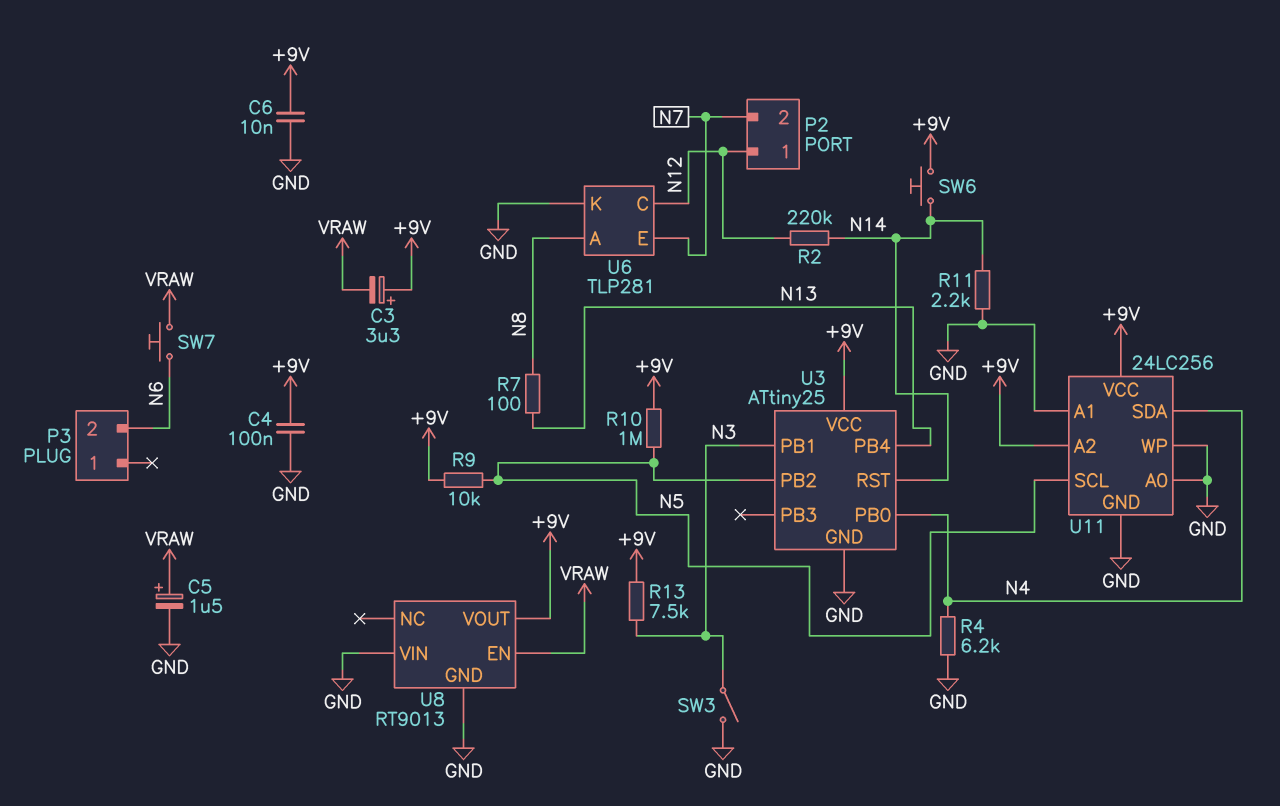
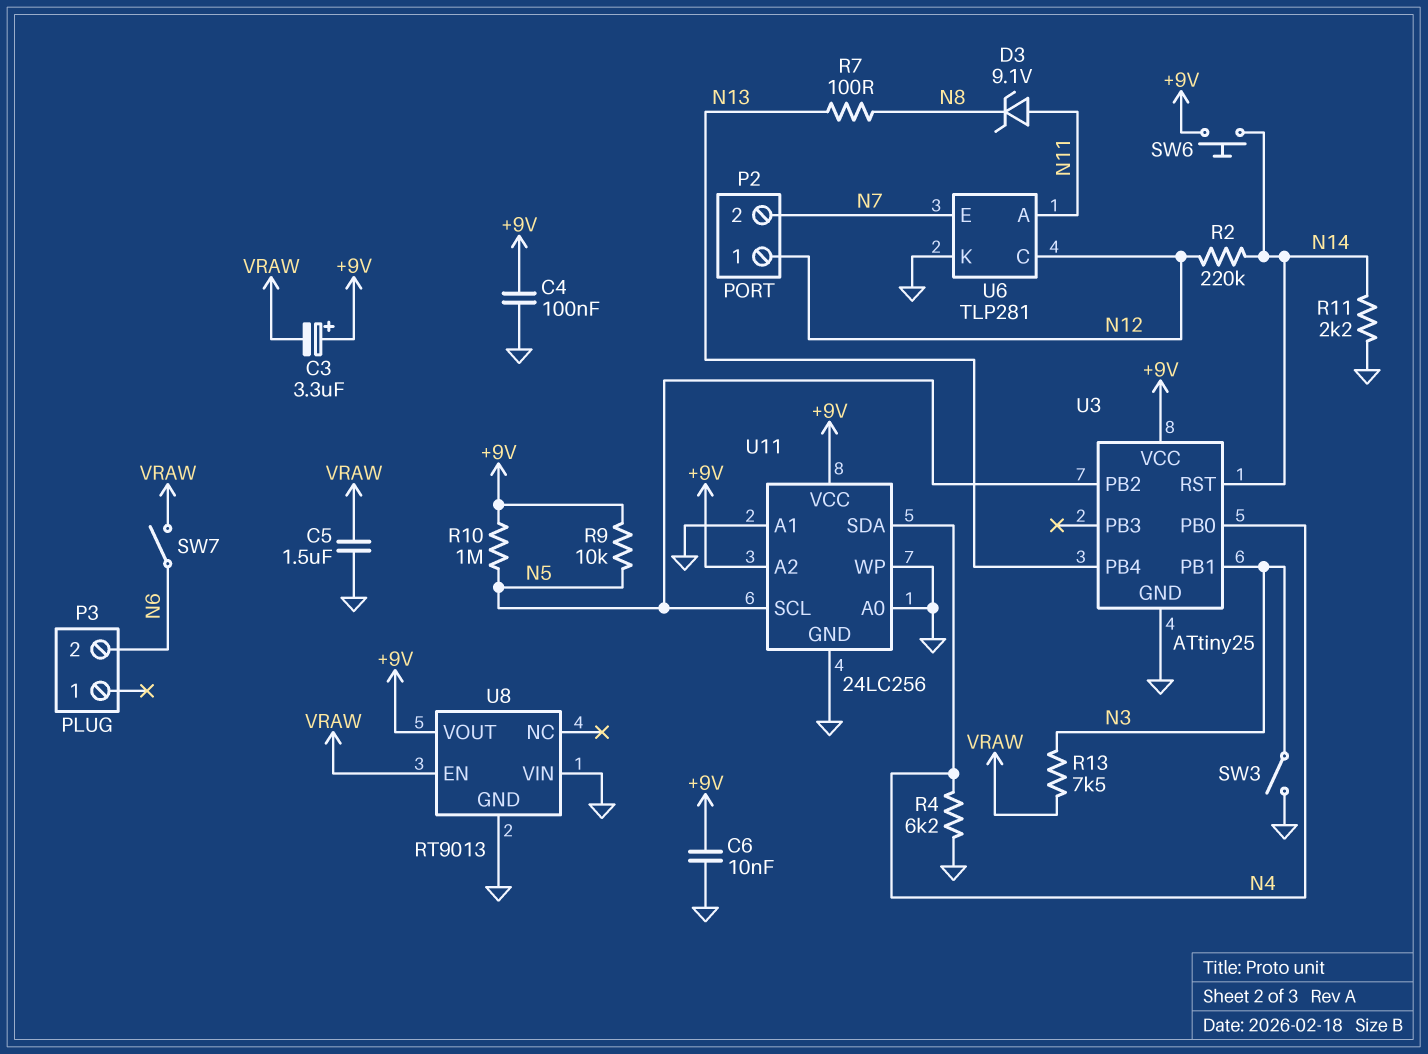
C5: 1.5uF (plus VRAW, minus GND) -> 1.5uF (GND, VRAW)
D3: none -> zener 9.1V (A N11, K N8)
R13: 7.5k (+9V, N3) -> 7.5k (N3, VRAW)
SW7: button (N6, VRAW) -> switch (N6, VRAW)
U6 pin A: N8 -> N11

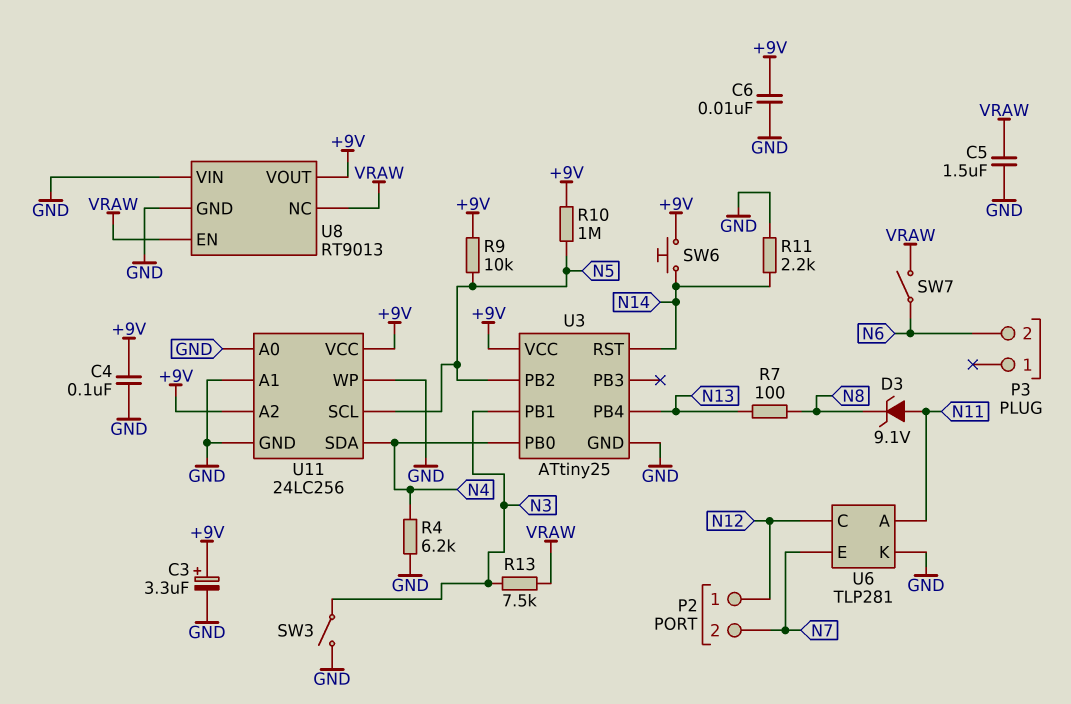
C3: 3.3uF (plus +9V, minus VRAW) -> 3.3uF (plus +9V, minus GND)
R2: 220k (N12, N14) -> none
U8 pin NC: none -> VRAW

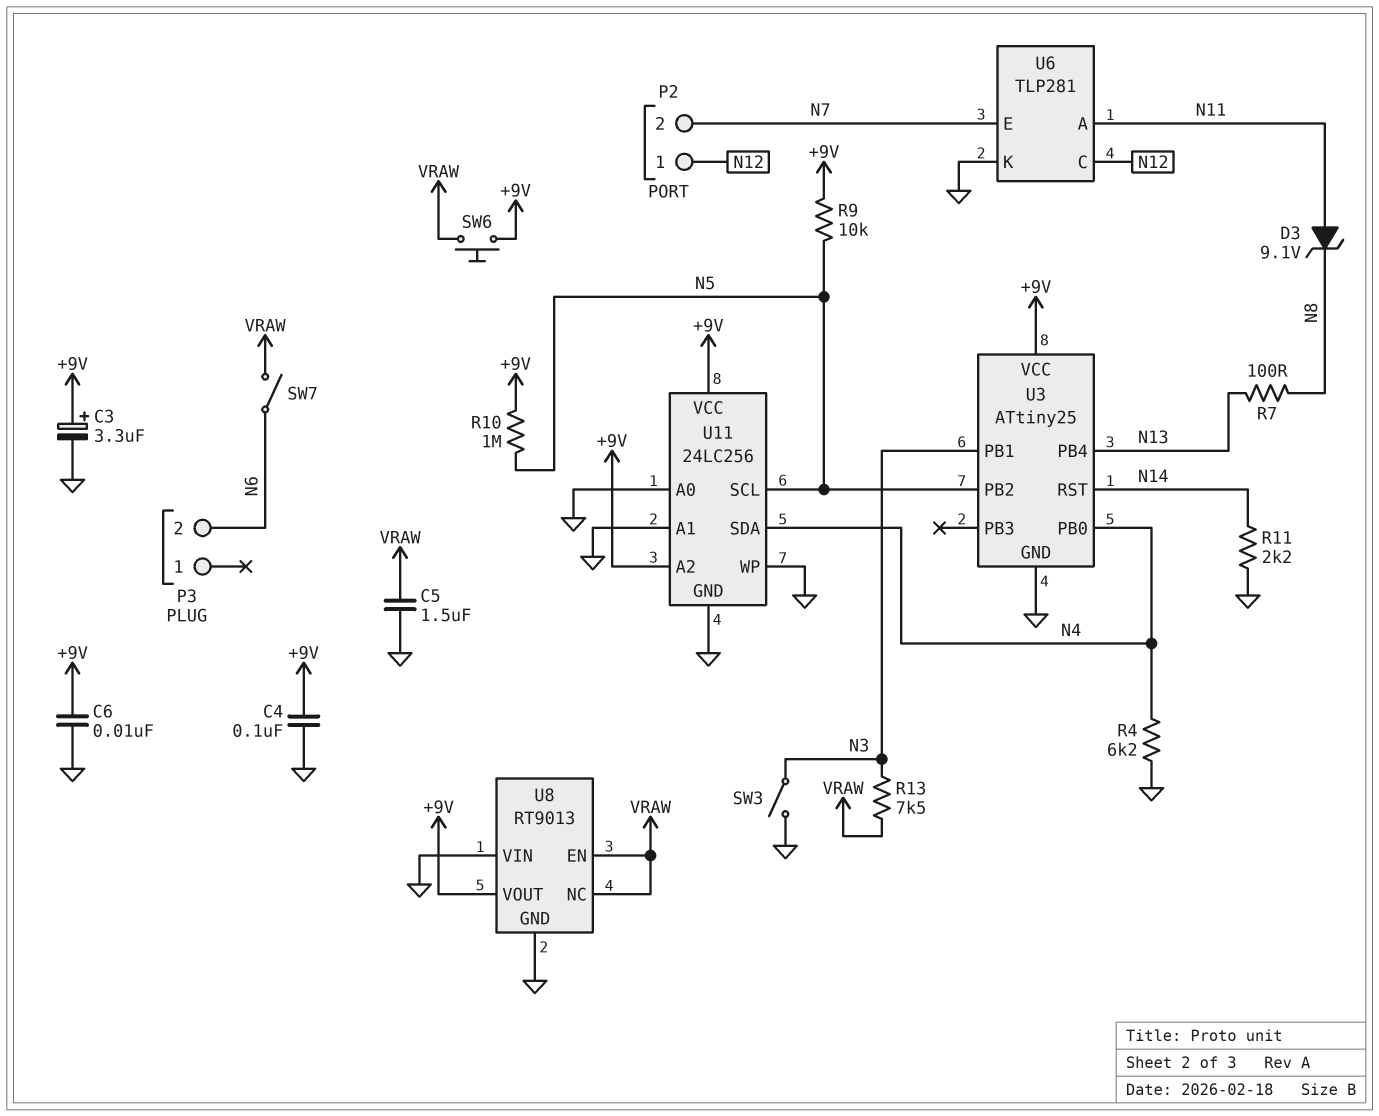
SW6: button (+9V, N14) -> button (+9V, VRAW)

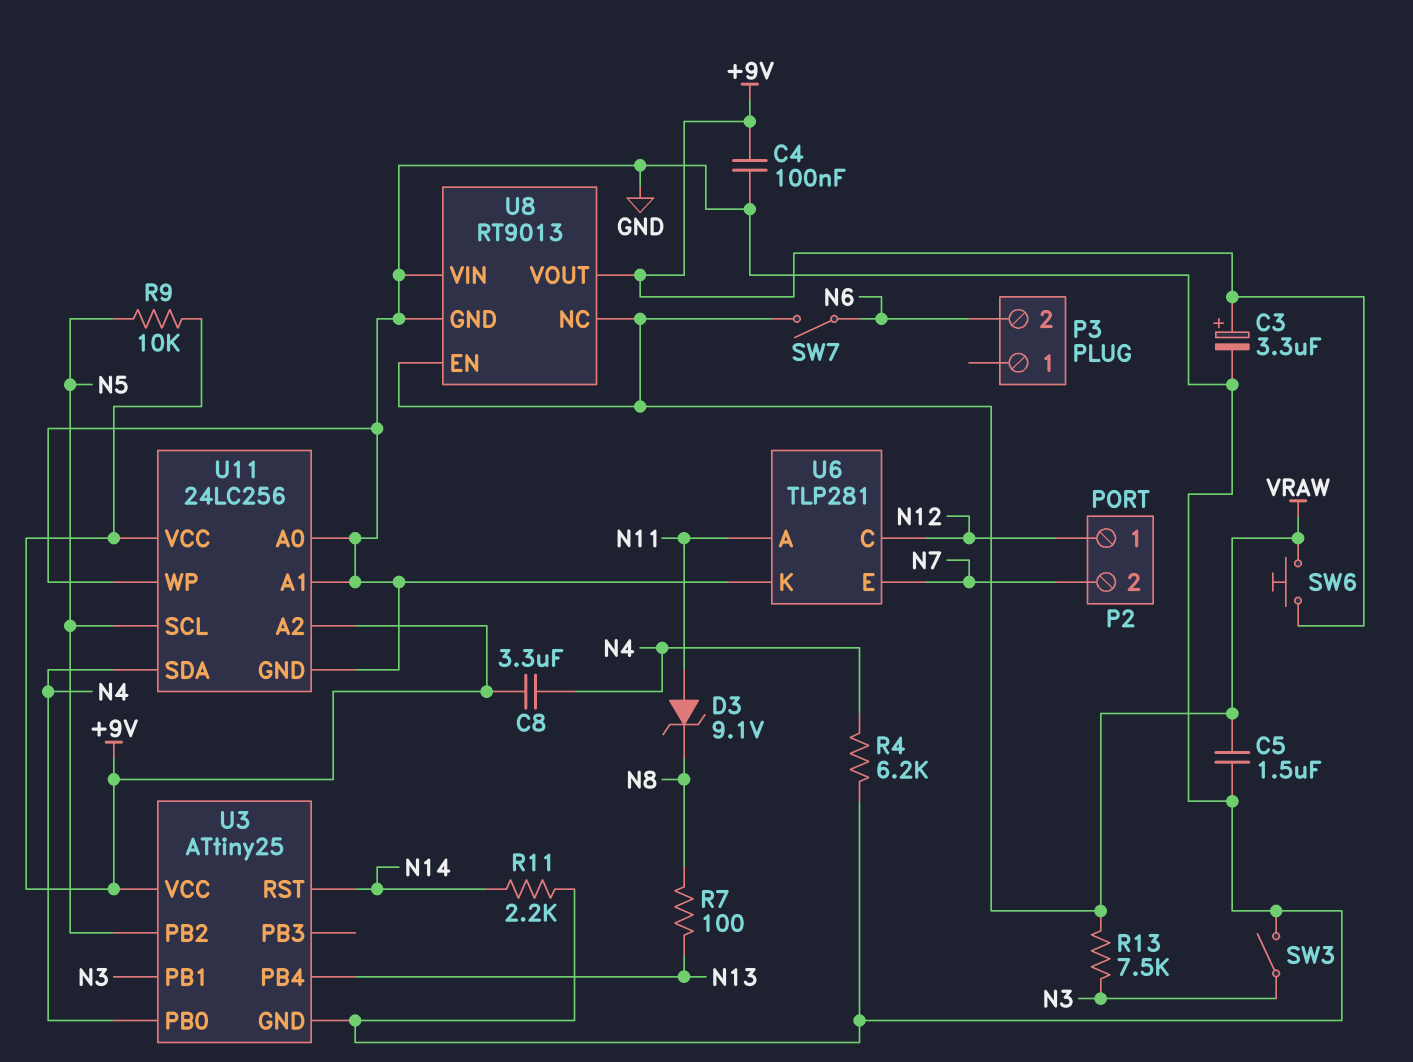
C6: 10nF (+9V, GND) -> none
C8: none -> 3.3uF (+9V, N4)
R10: 1M (+9V, N5) -> none

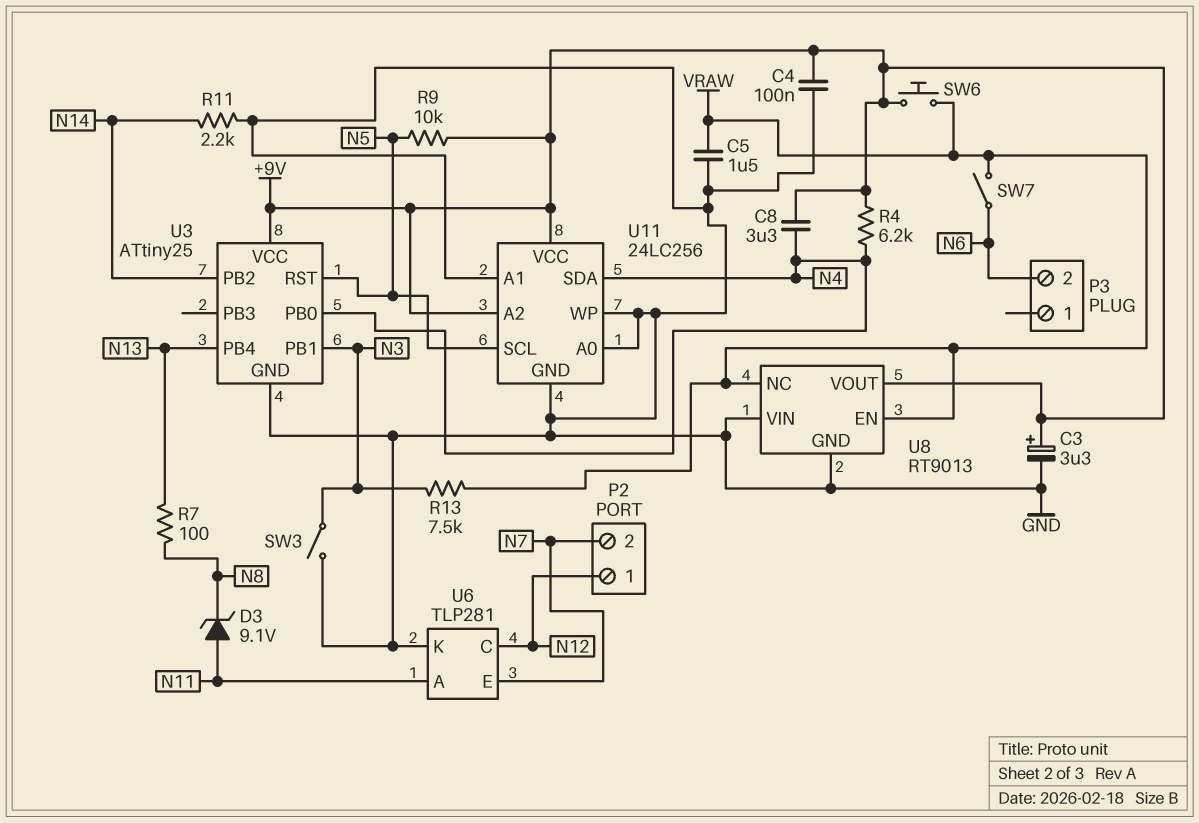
R4: 6.2k (GND, N4) -> 6.2k (+9V, N4)
U3 pin PB2: N5 -> N14
U3 pin RST: N14 -> N5

